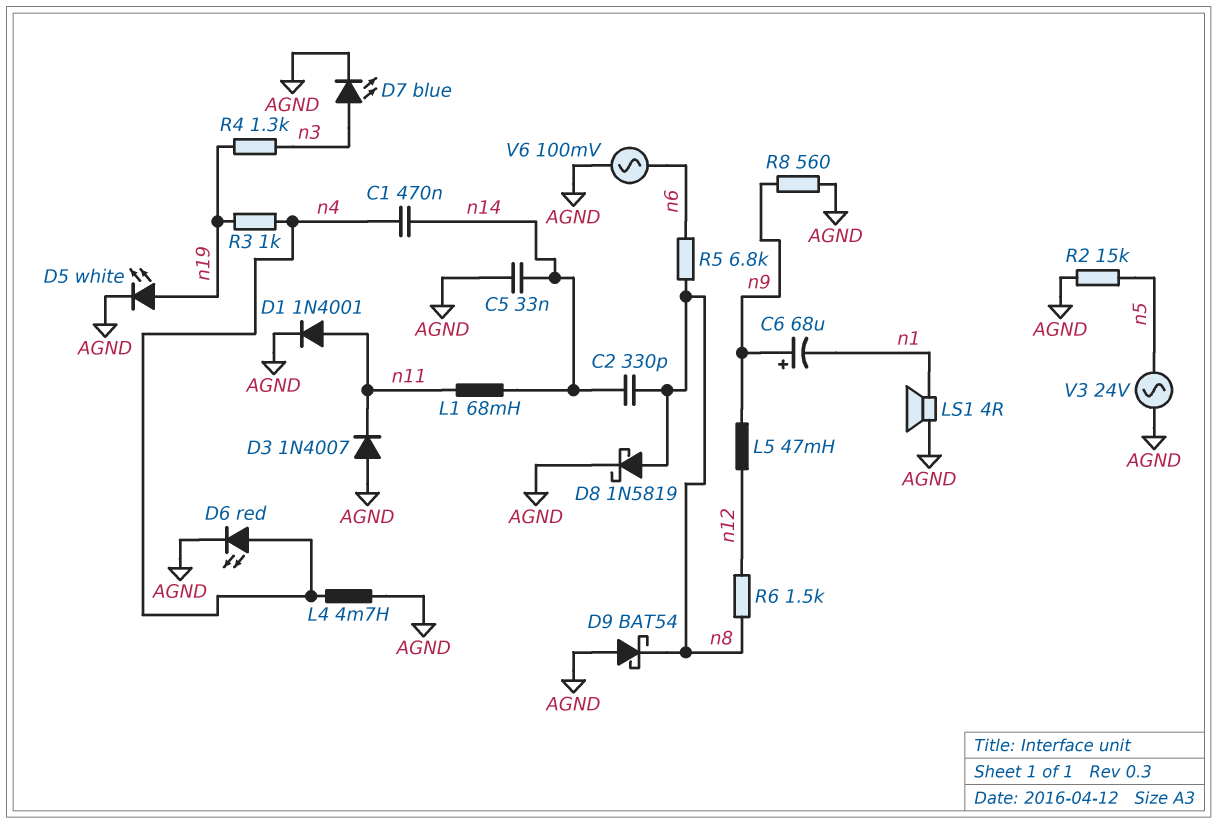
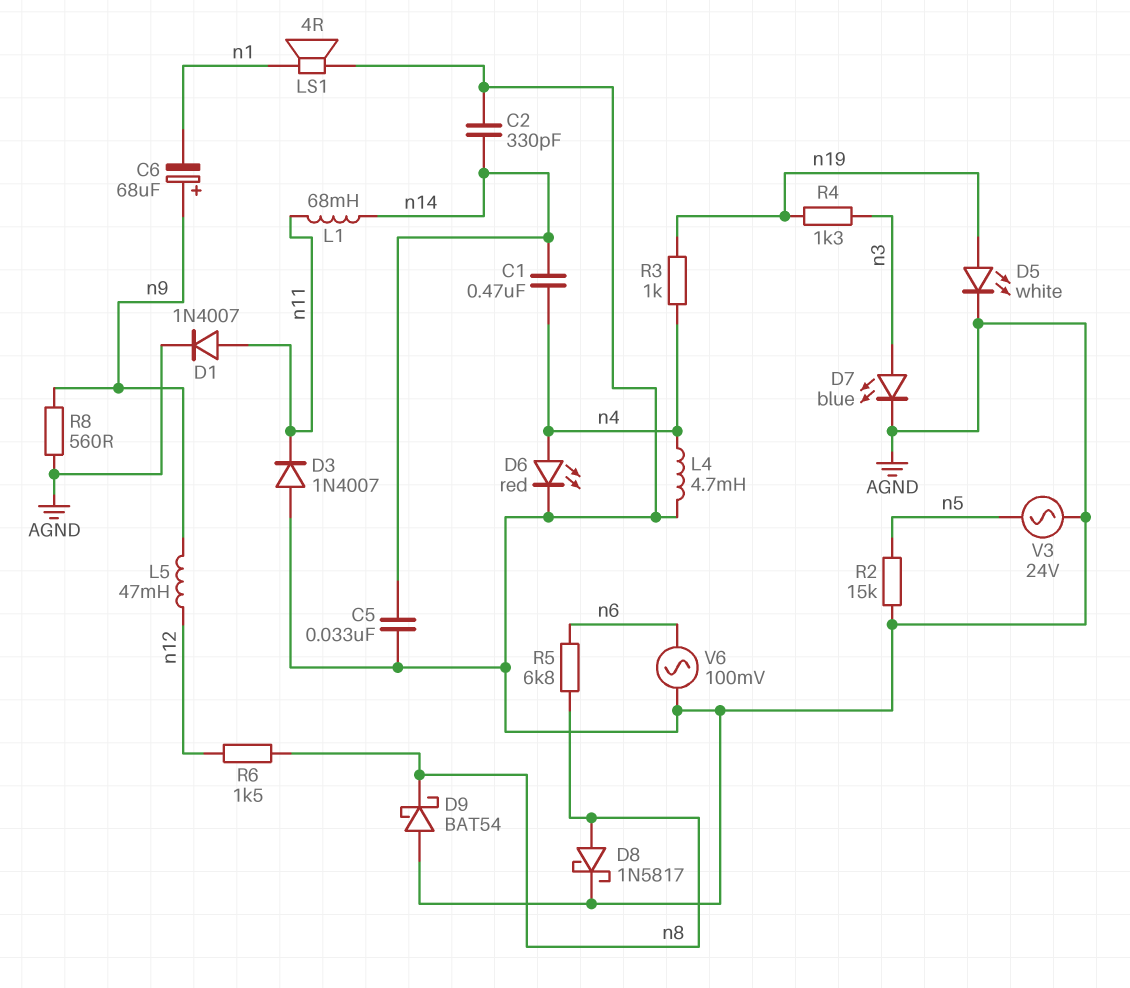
C2: 330pF (n8, n14) -> 330pF (AGND, n14)
D1: diode 1N4001 (A n11, K AGND) -> diode 1N4007 (A n11, K AGND)
D8: schottky 1N5819 (A n8, K AGND) -> schottky 1N5817 (A n8, K AGND)

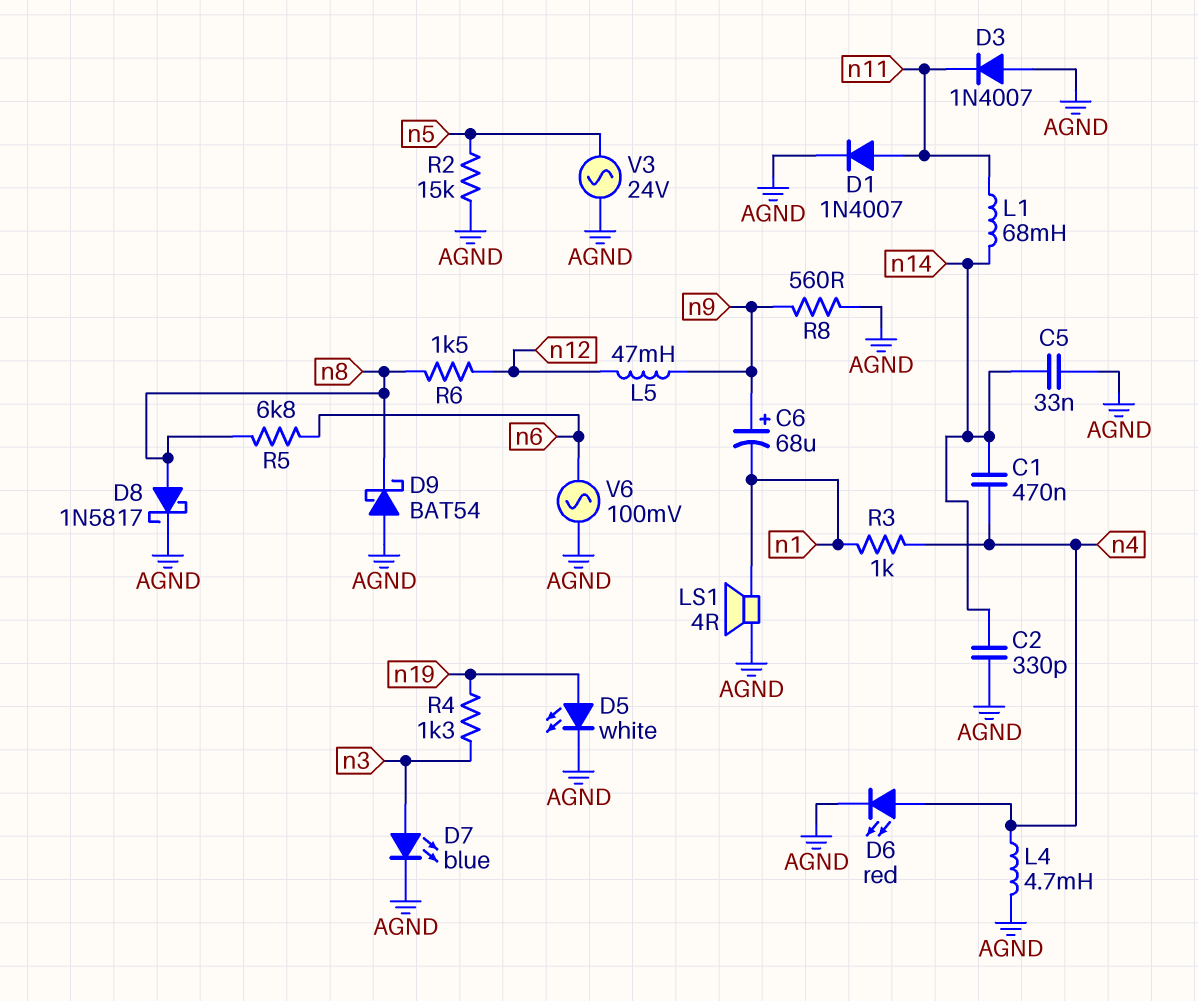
R3: 1k (n4, n19) -> 1k (n1, n4)

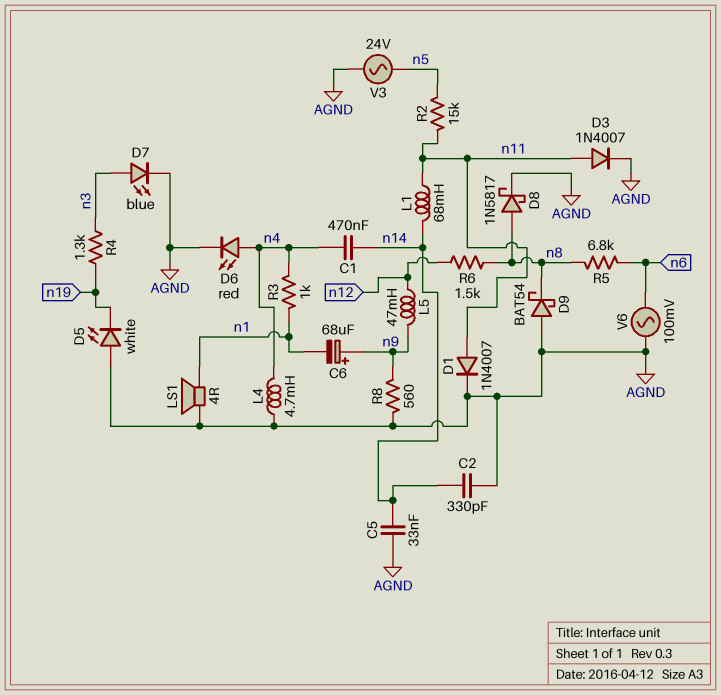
D3: diode 1N4007 (A AGND, K n11) -> diode 1N4007 (A n11, K AGND)
D5: LED white (A n19, K AGND) -> LED white (A AGND, K n19)
R2: 15k (AGND, n5) -> 15k (n5, n11)

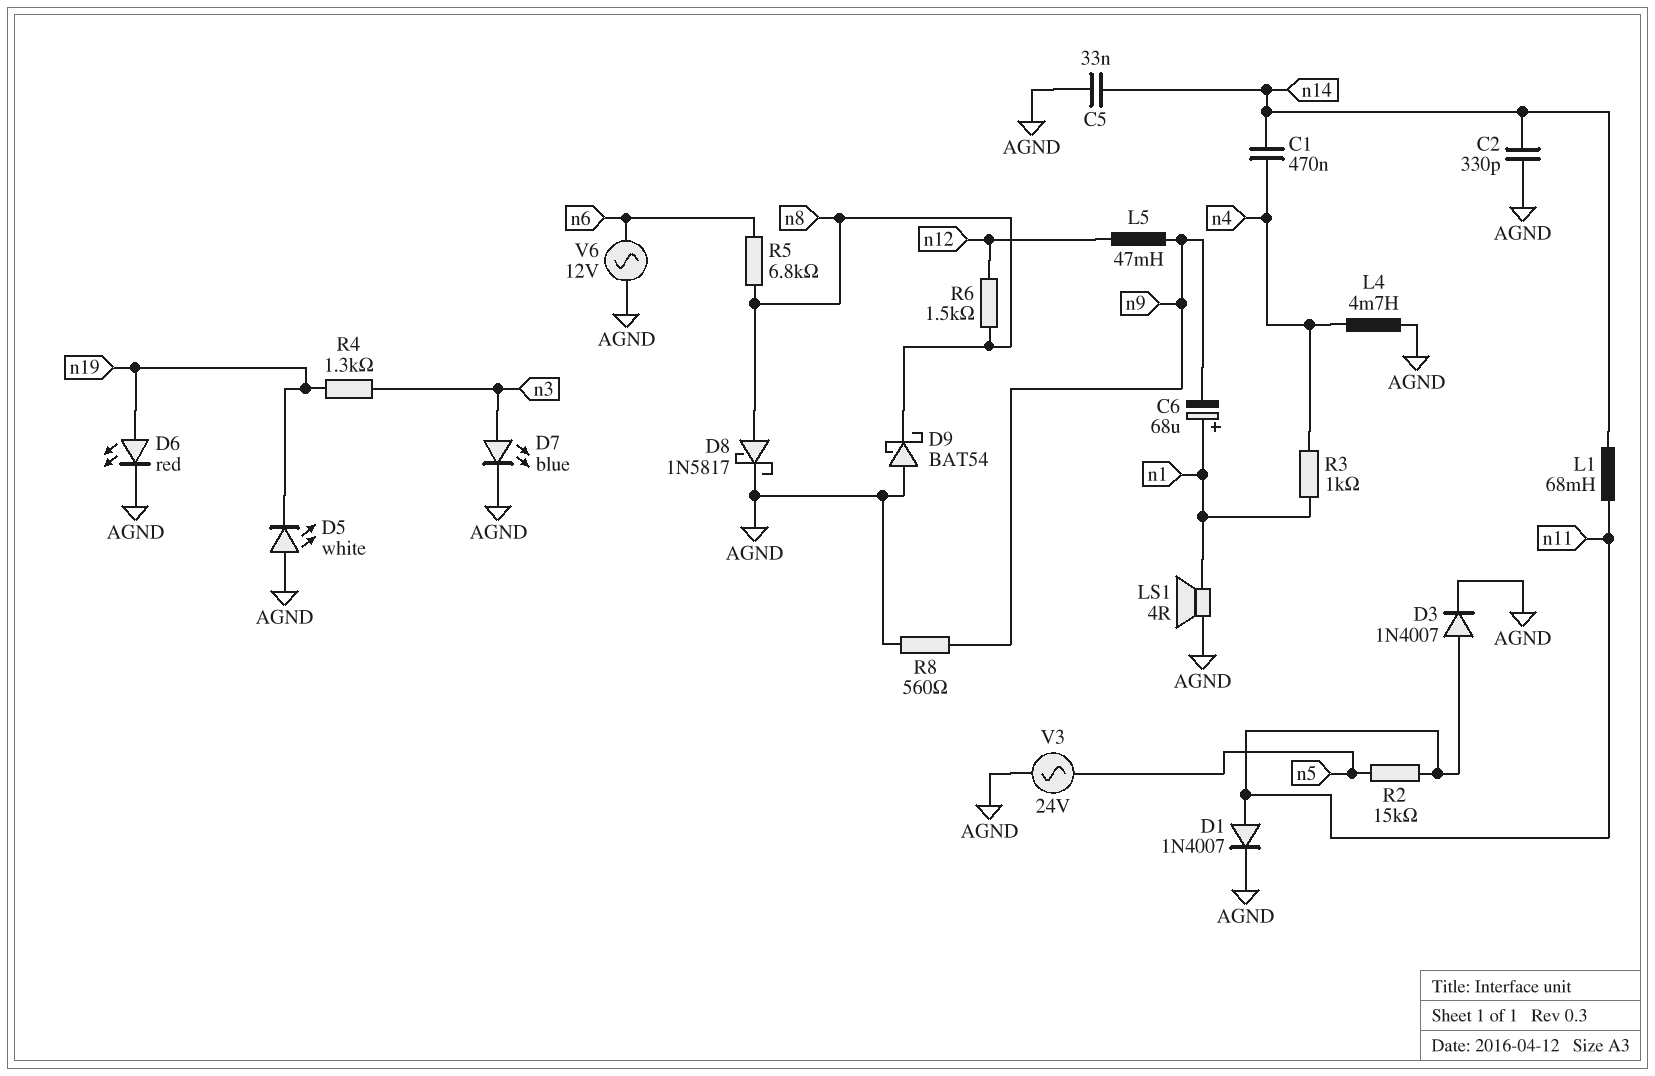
C6: 68uF (plus n9, minus n1) -> 68uF (plus n1, minus n9)
D6: LED red (A n4, K AGND) -> LED red (A n19, K AGND)
V6: AC 100mV (AGND, n6) -> AC 12V (AGND, n6)

